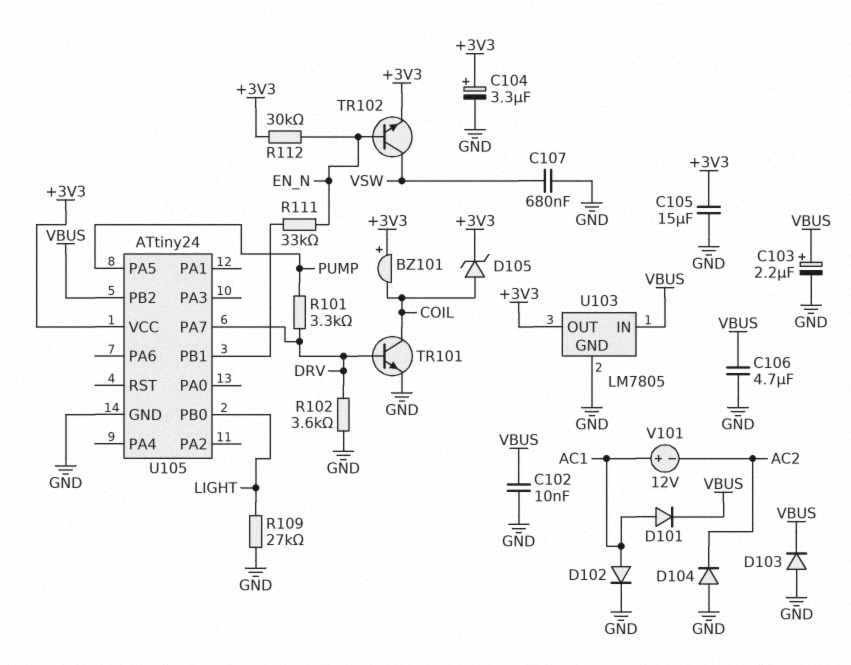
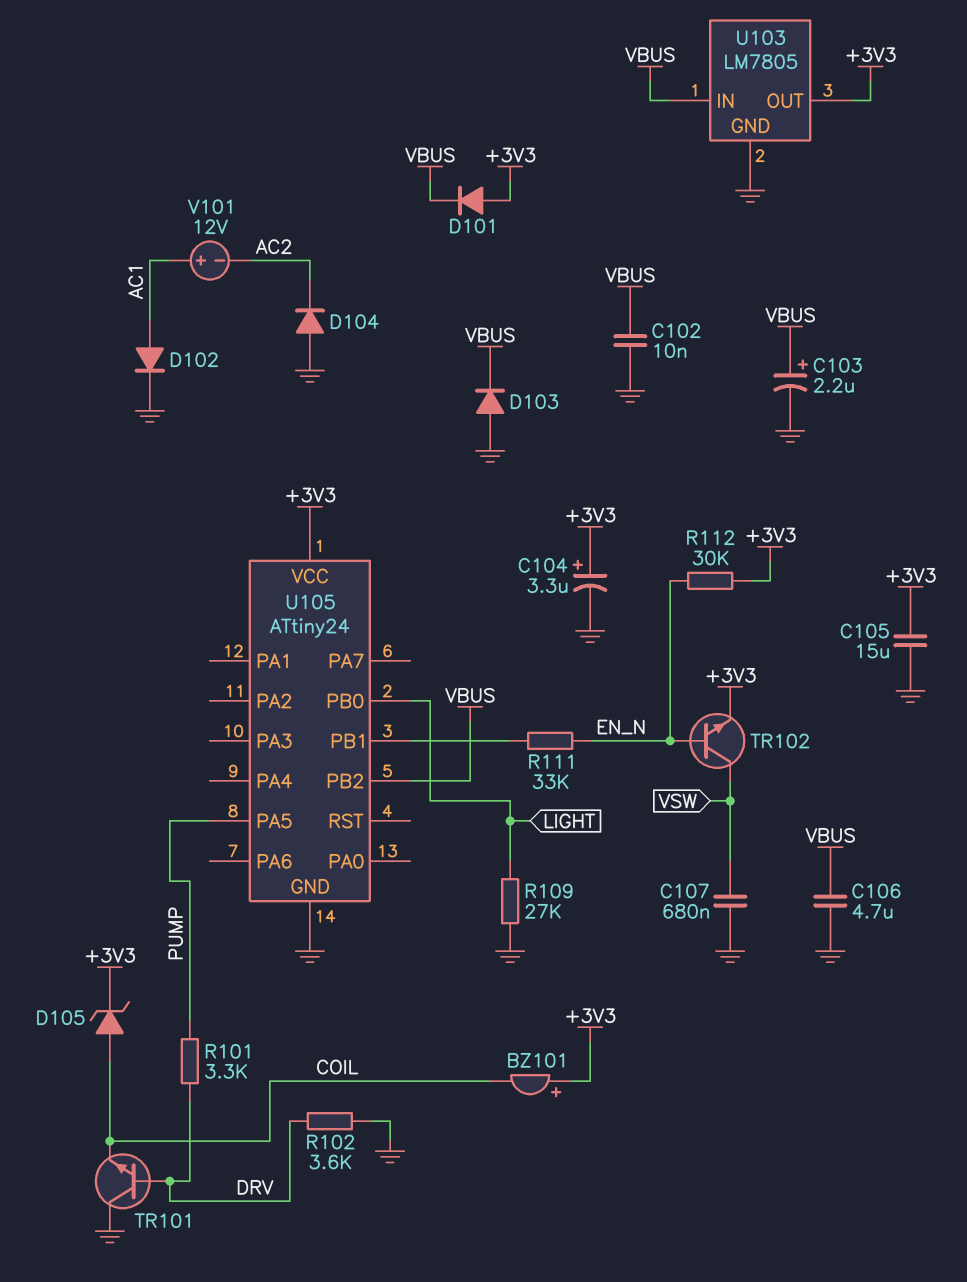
D101: diode (A AC1, K VBUS) -> diode (A +3V3, K VBUS)
TR101: NPN (B DRV, C COIL, E GND) -> NPN (B DRV, C GND, E COIL)
U105 pin PA7: DRV -> none

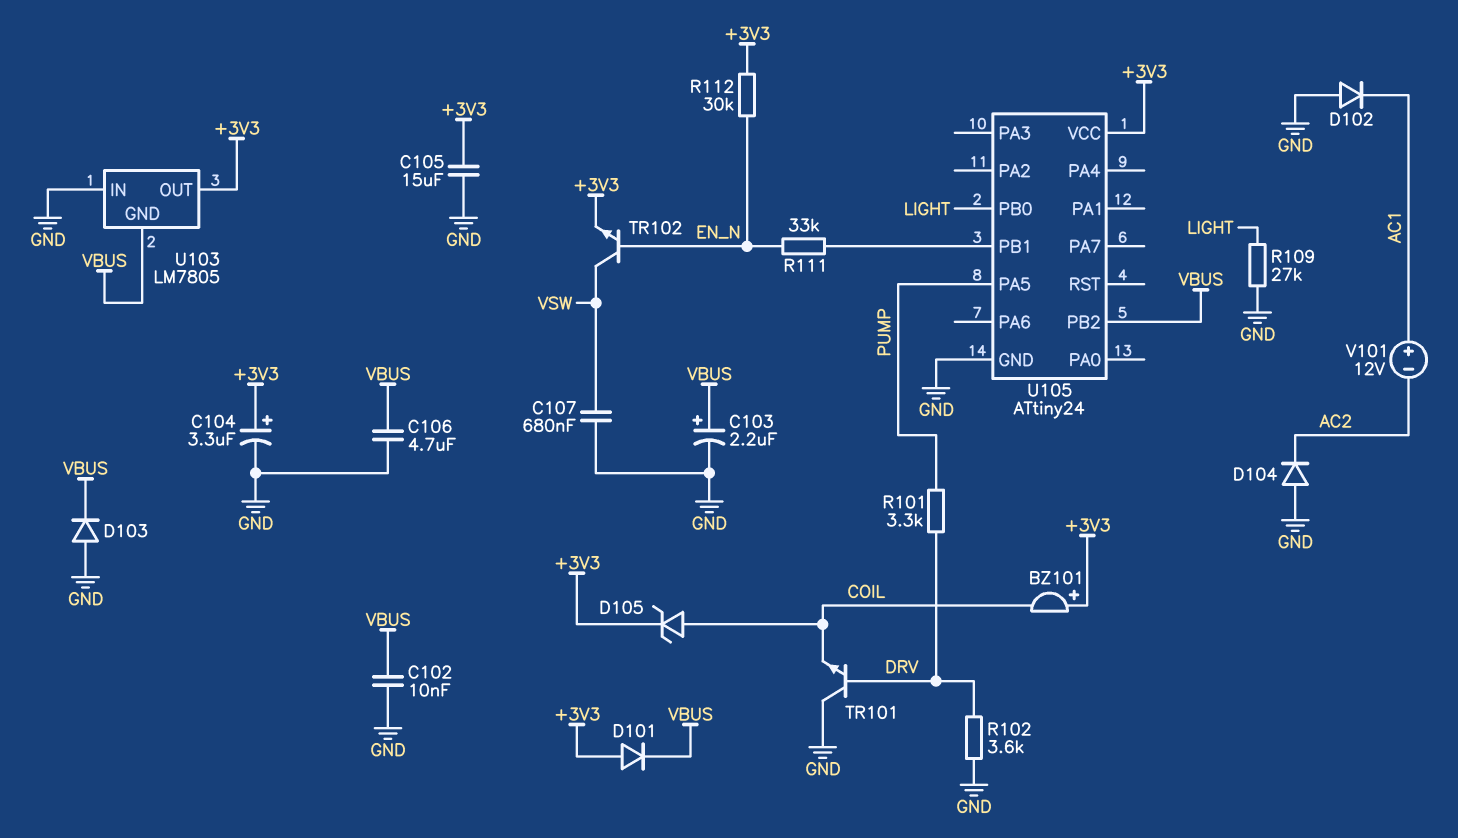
D102: diode (A AC1, K GND) -> diode (A GND, K AC1)
U103 pin GND: GND -> VBUS
U103 pin IN: VBUS -> GND

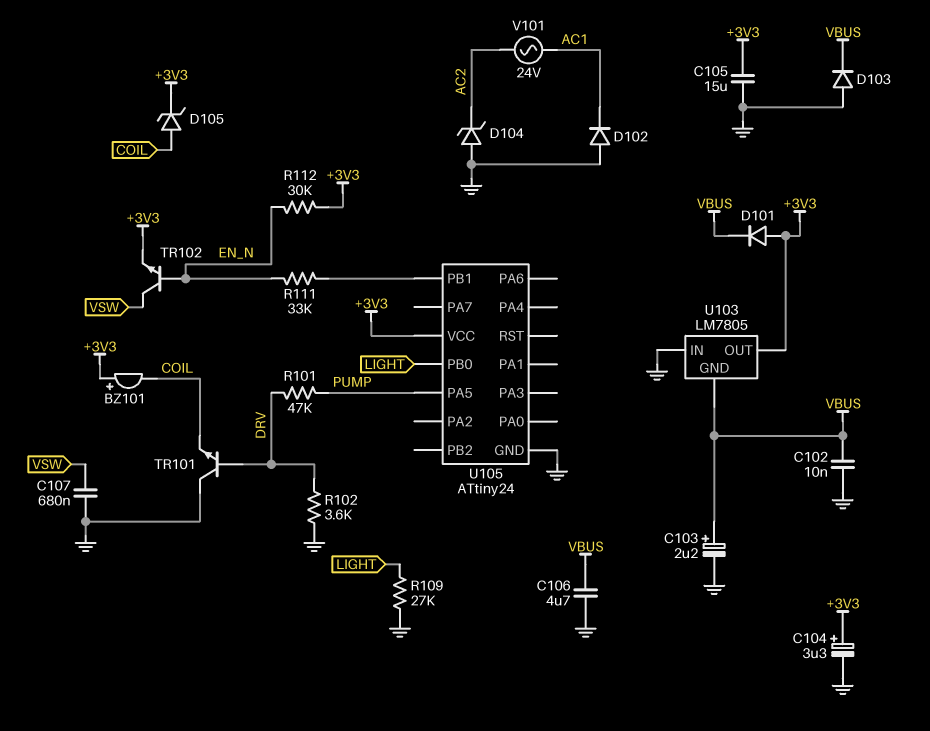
D104: diode (A GND, K AC2) -> zener (A GND, K AC2)
R101: 3.3k (DRV, PUMP) -> 47k (DRV, PUMP)
U105 pin PB2: VBUS -> none
V101: 12V (plus AC1, minus AC2) -> AC 24V (AC1, AC2)

